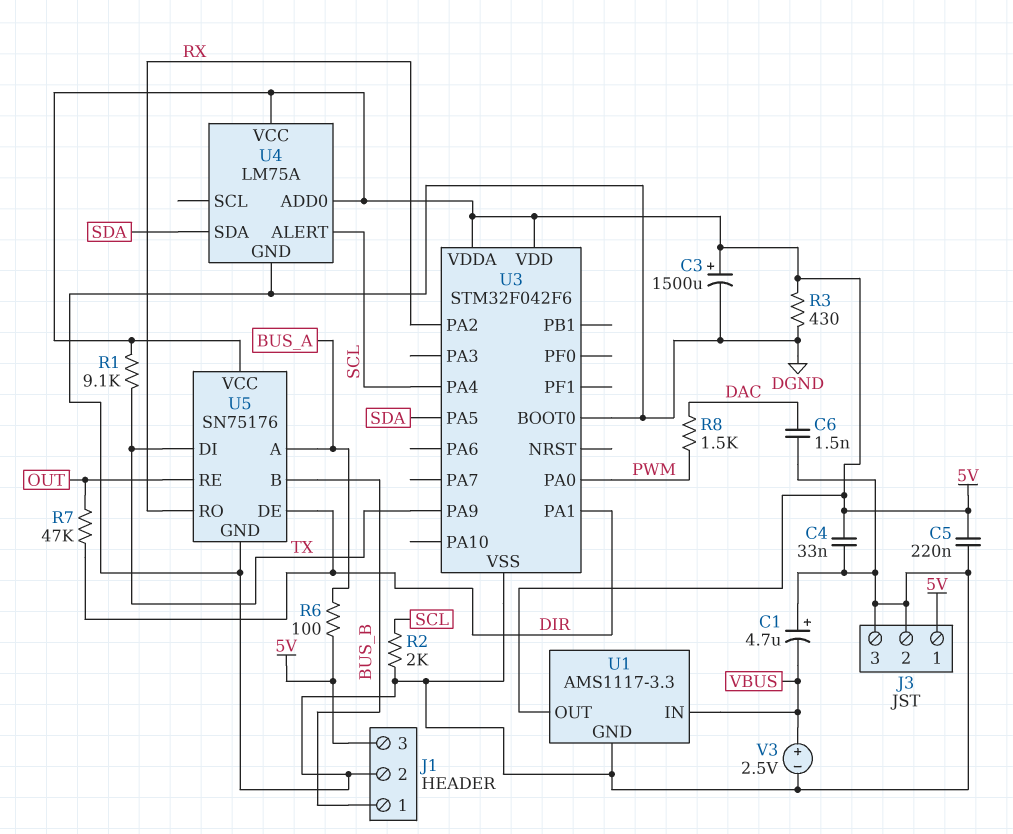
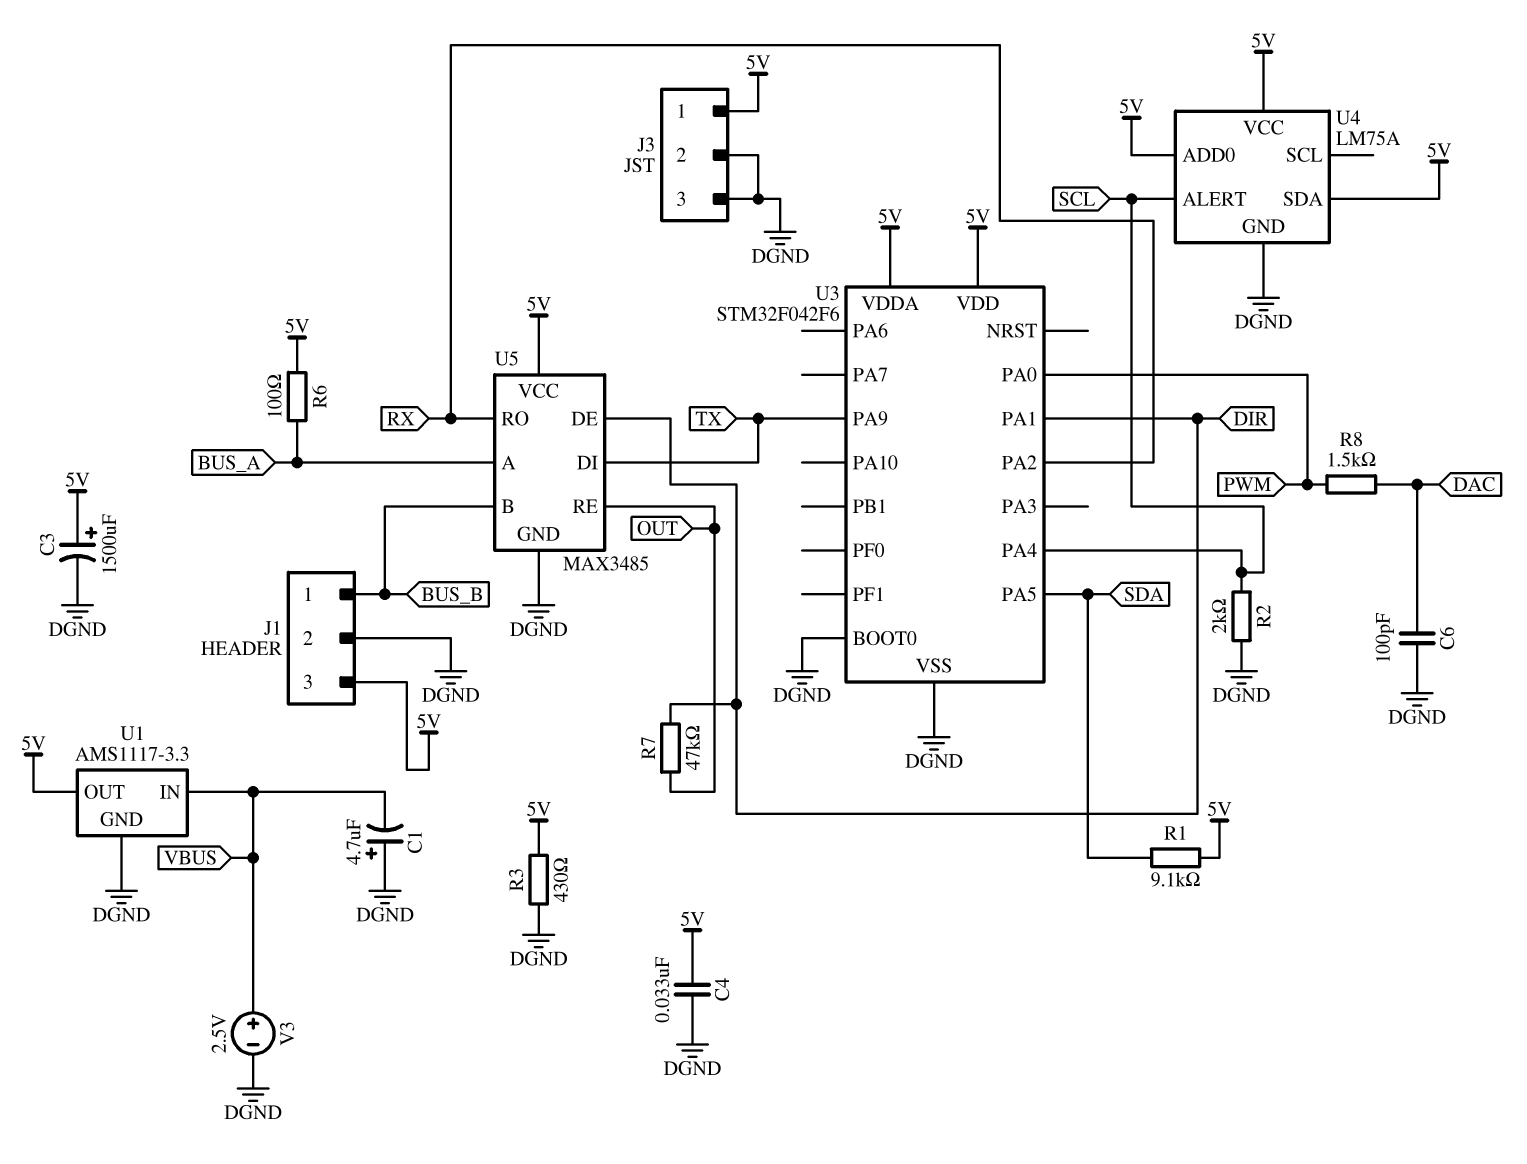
C5: 220nF (5V, DGND) -> none
C6: 1.5nF (DAC, DGND) -> 100pF (DAC, DGND)
R1: 9.1k (5V, TX) -> 9.1k (5V, SDA)
U4 pin SDA: SDA -> 5V
U5: SN75176 -> MAX3485

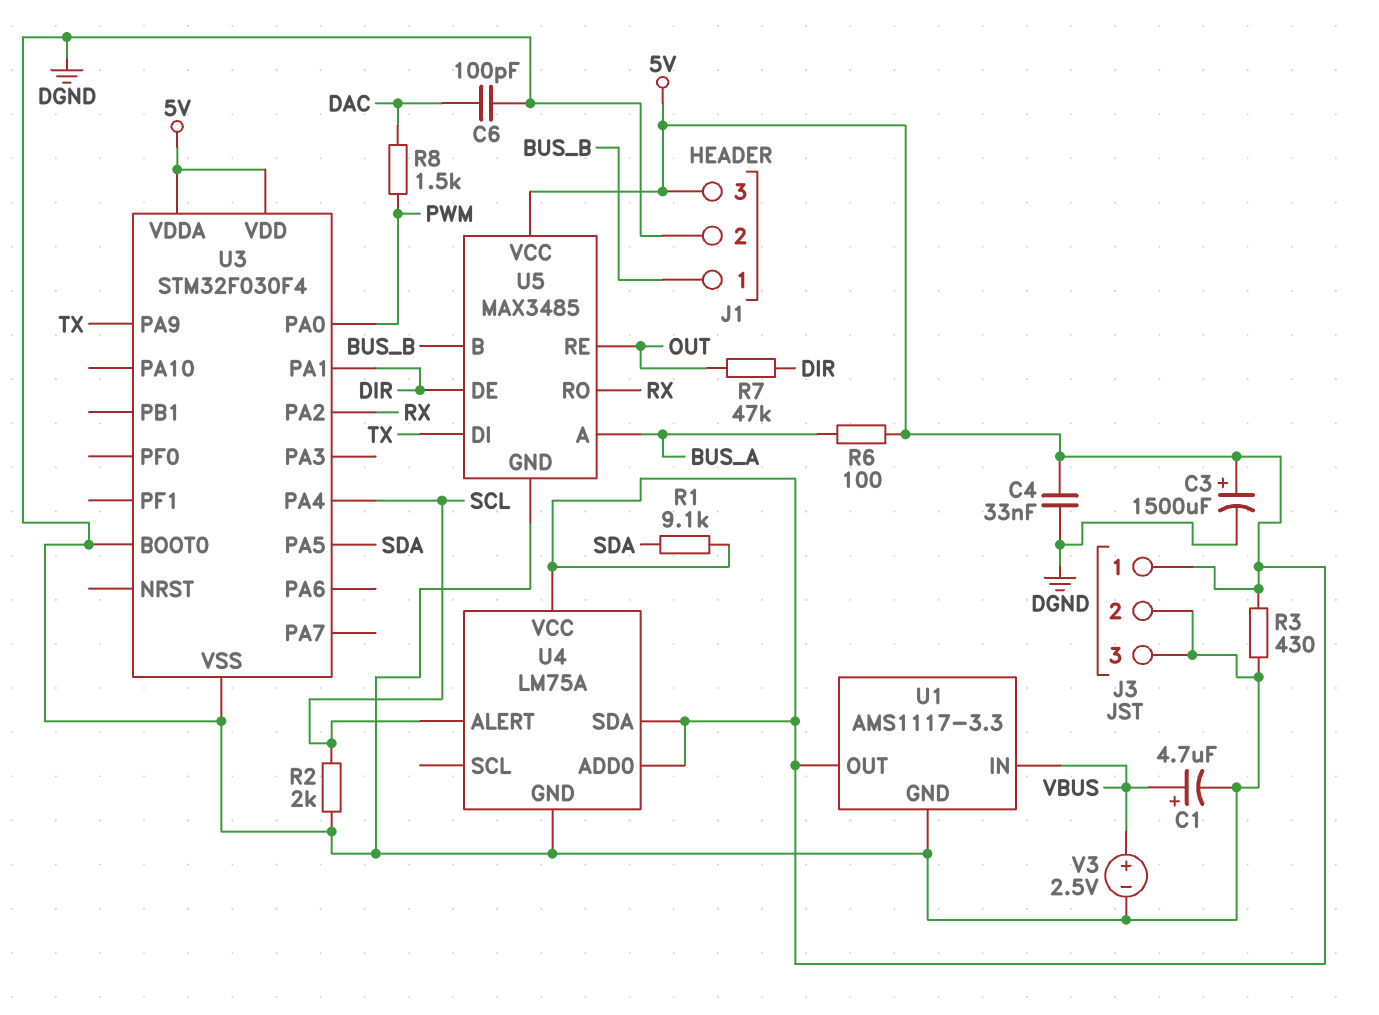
C1: 4.7uF (plus DGND, minus VBUS) -> 4.7uF (plus VBUS, minus DGND)
U3: STM32F042F6 -> STM32F030F4

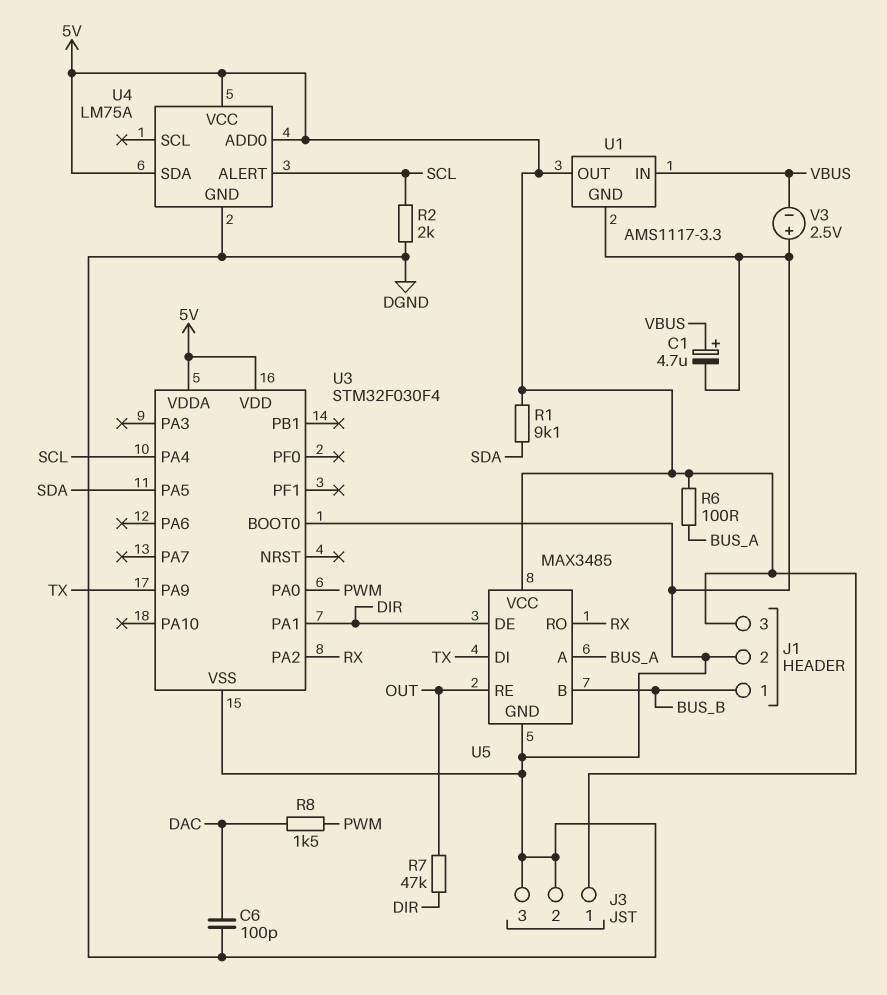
C3: 1500uF (plus 5V, minus DGND) -> none
C4: 33nF (5V, DGND) -> none
R3: 430 (5V, DGND) -> none
V3: 2.5V (plus VBUS, minus DGND) -> 2.5V (plus DGND, minus VBUS)

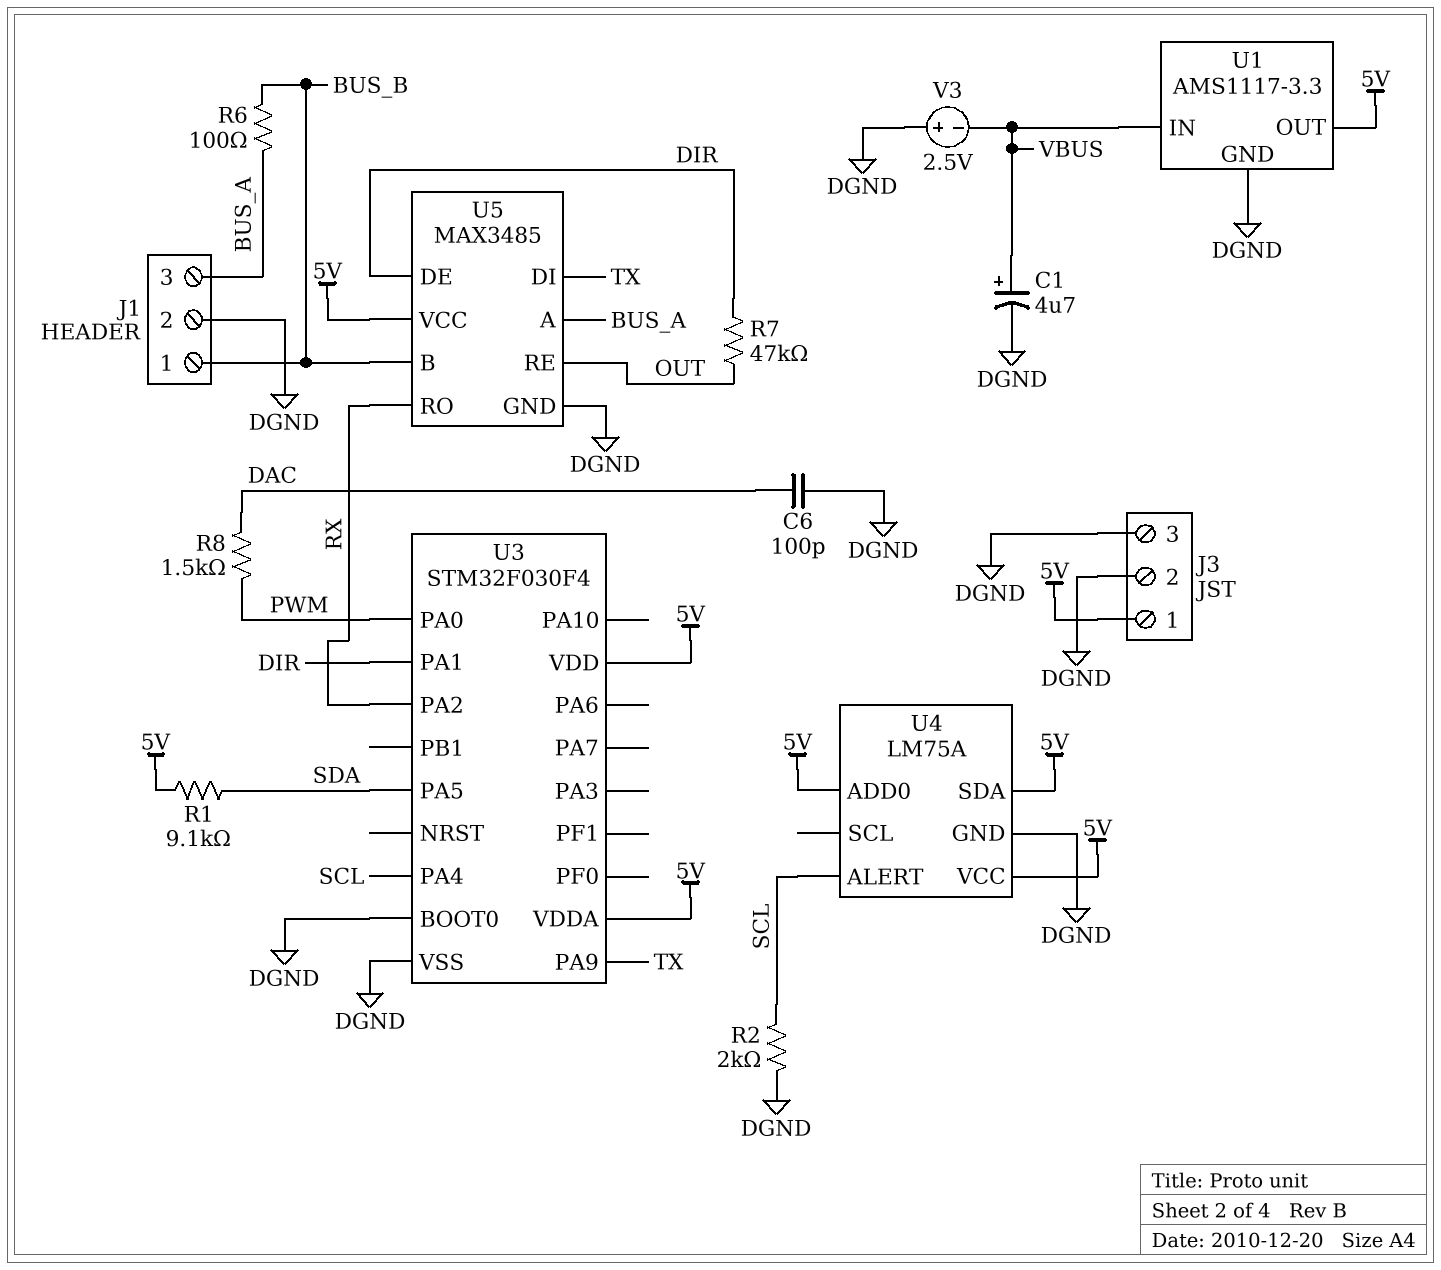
J1 pin 3: 5V -> BUS_A
R6: 100 (5V, BUS_A) -> 100 (BUS_A, BUS_B)

